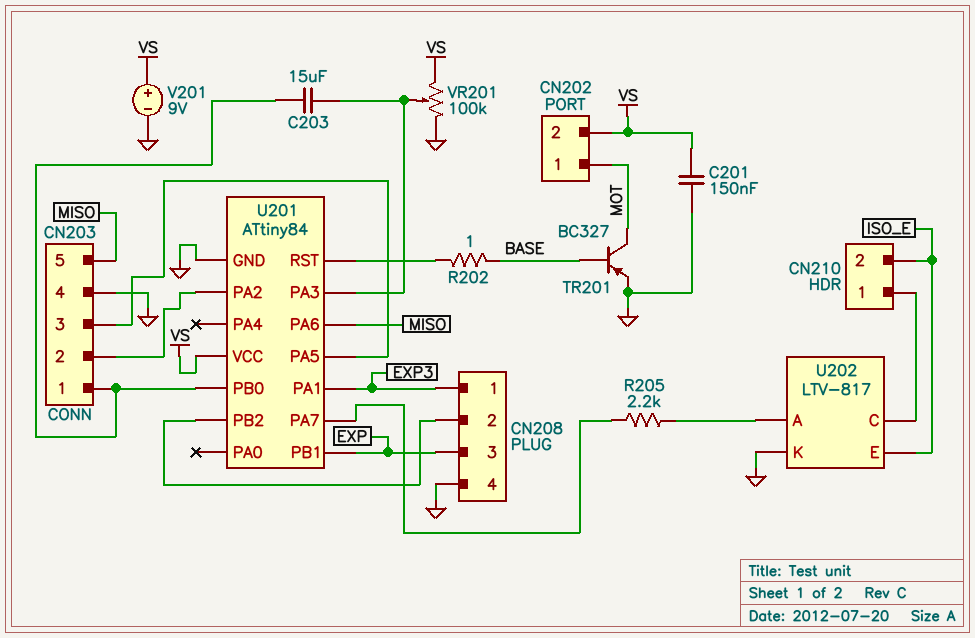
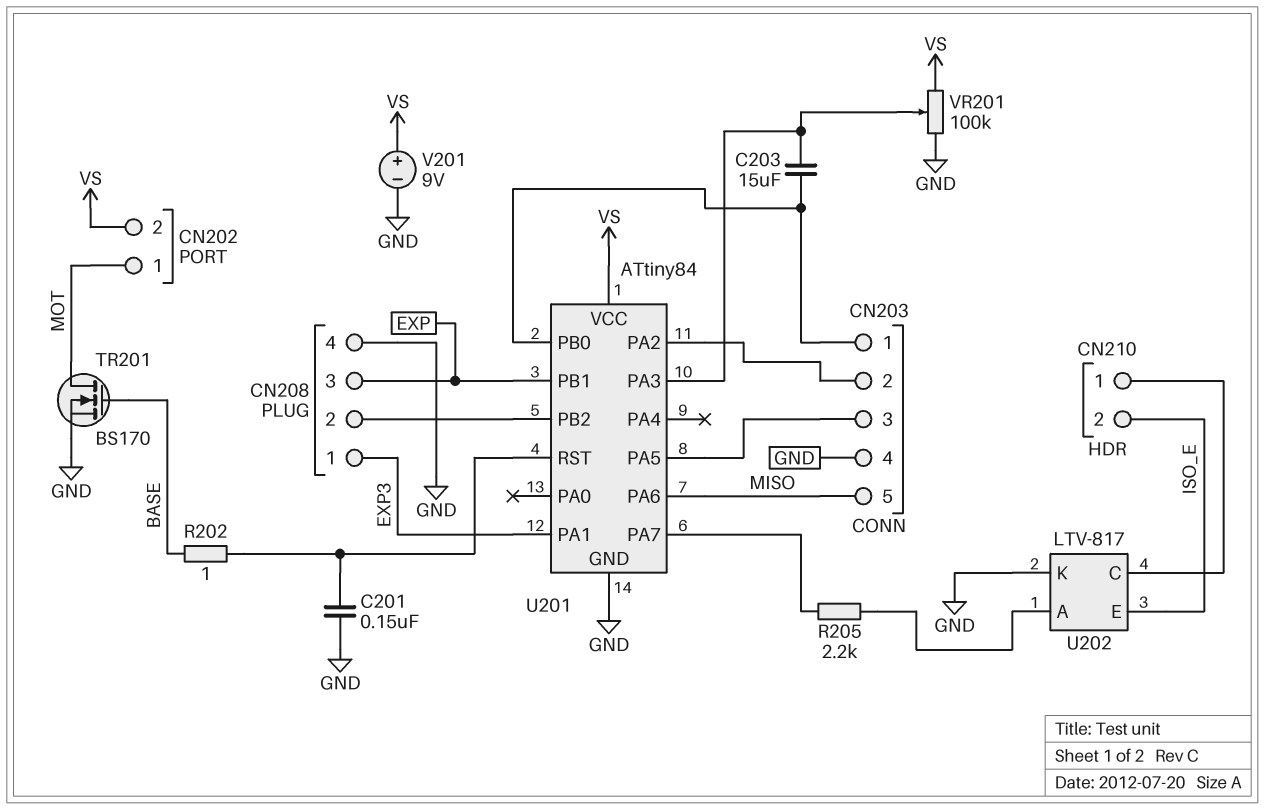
C201: 150nF (GND, VS) -> 150nF (GND, U201/RST)
TR201: PNP BC327 (B BASE, C MOT, E GND) -> NMOS BS170 (G BASE, D MOT, S GND)

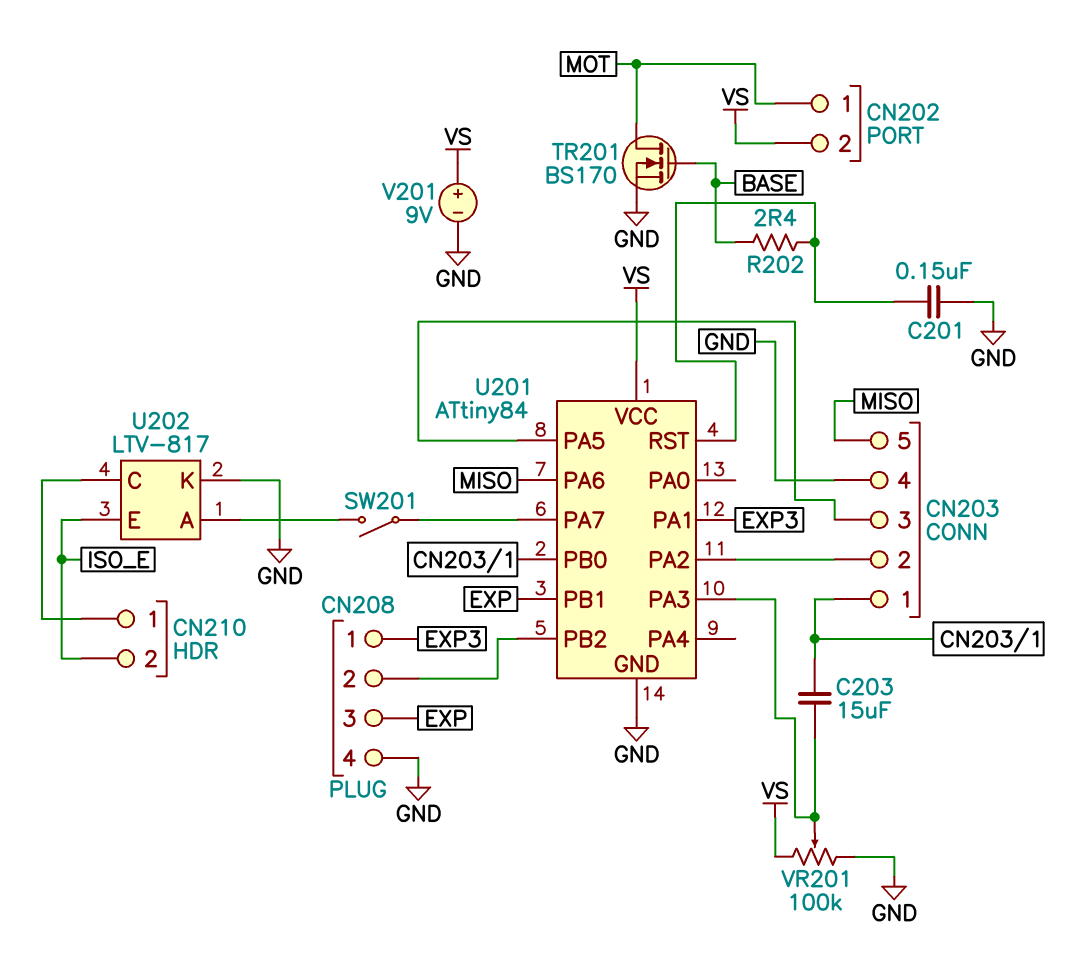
R202: 1 (BASE, U201/RST) -> 2.4 (BASE, U201/RST)
R205: 2.2k (U201/PA7, U202/A) -> none
SW201: none -> switch (U201/PA7, U202/A)

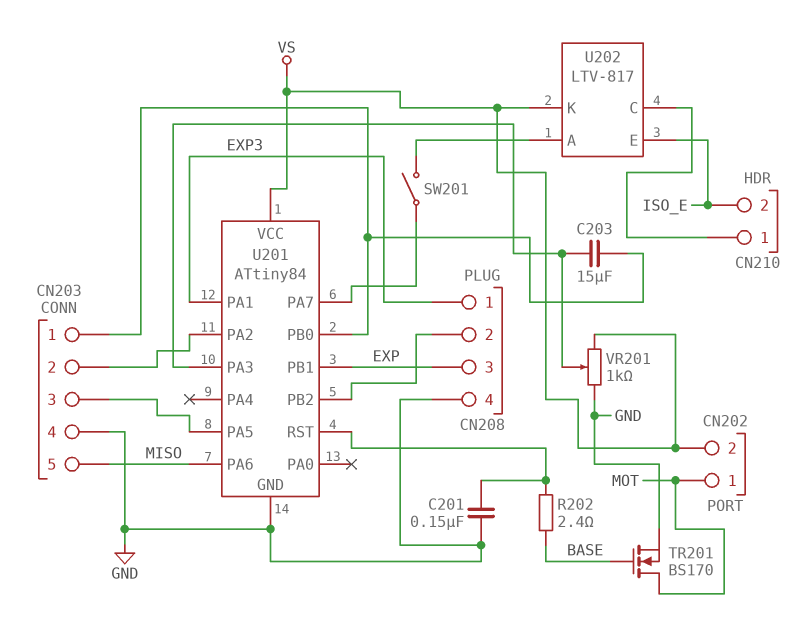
U202 pin K: GND -> VS
V201: 9V (plus VS, minus GND) -> none
VR201: 100k (GND, VS, wiper U201/PA3) -> 1k (GND, VS, wiper U201/PA3)

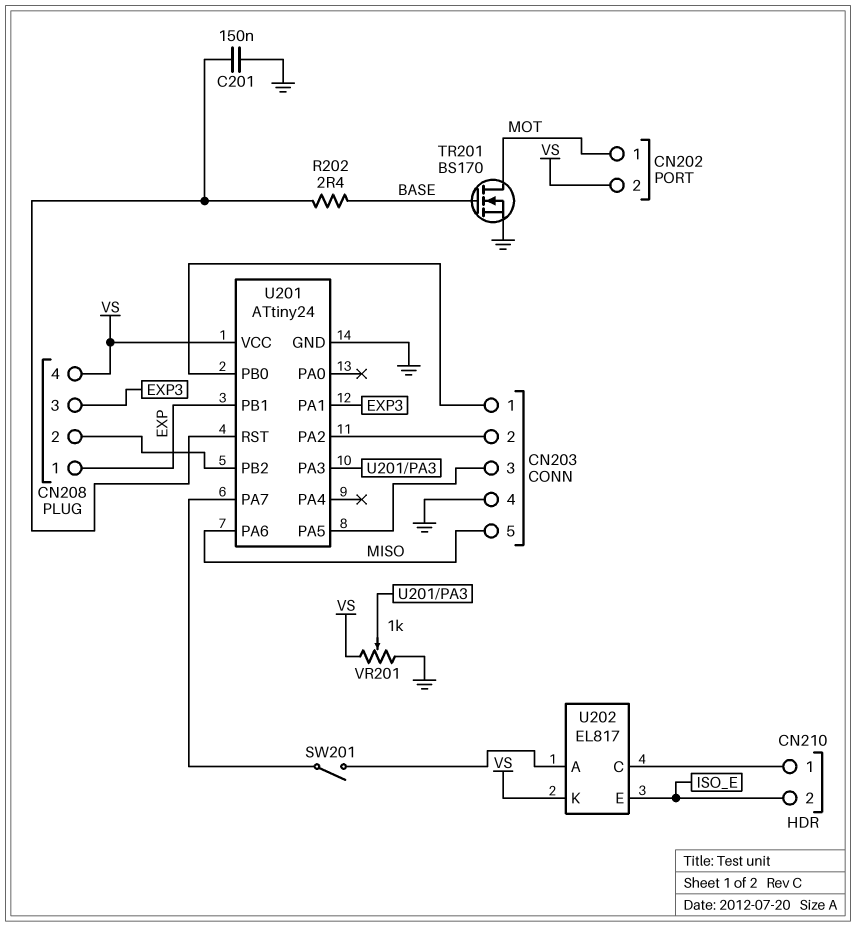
C203: 15uF (CN203/1, U201/PA3) -> none
CN208 pin 1: EXP3 -> EXP
CN208 pin 3: EXP -> EXP3
CN208 pin 4: GND -> VS
U201: ATtiny84 -> ATtiny24
U202: LTV-817 -> EL817

